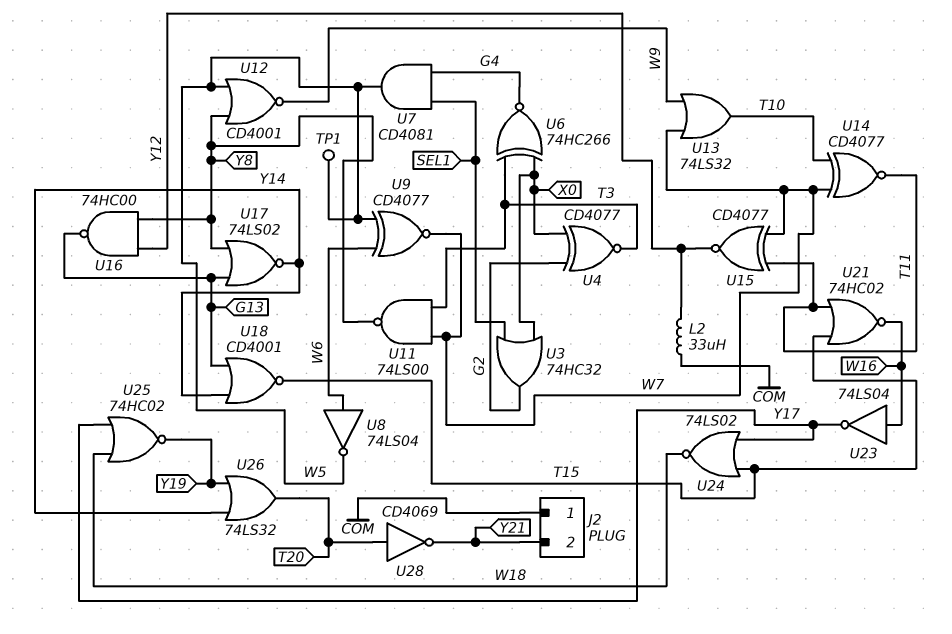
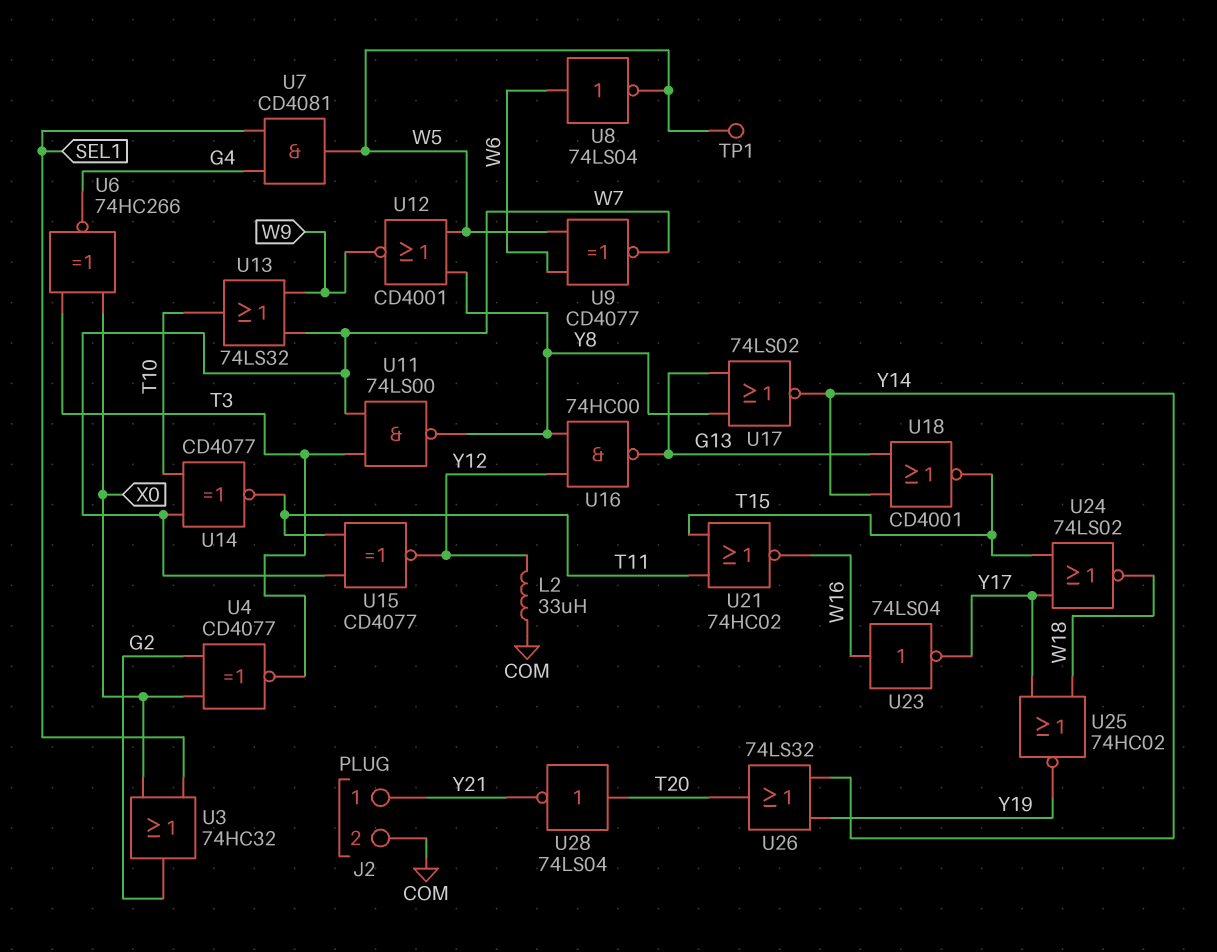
J2 pin 1: COM -> Y21
J2 pin 2: Y21 -> COM
U28: NOT CD4069 (in T20, out Y21) -> NOT 74LS04 (in T20, out Y21)

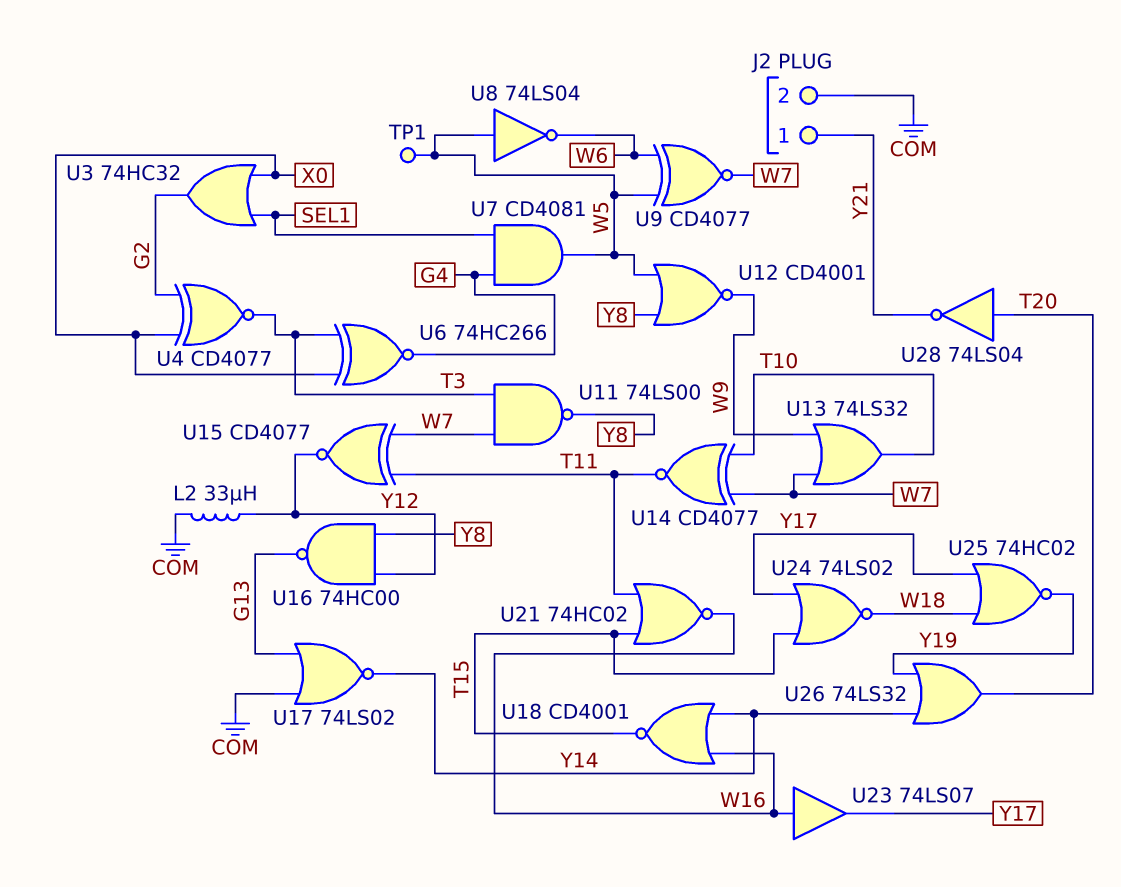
U8: NOT 74LS04 (in W6, out W5) -> NOT 74LS04 (in W5, out W6)
U17: NOR 74LS02 (in G13, in Y8, out Y14) -> NOR 74LS02 (in COM, in G13, out Y14)
U18: NOR CD4001 (in G13, in Y14, out T15) -> NOR CD4001 (in W16, in Y14, out T15)
U23: NOT 74LS04 (in W16, out Y17) -> buffer 74LS07 (in W16, out Y17)

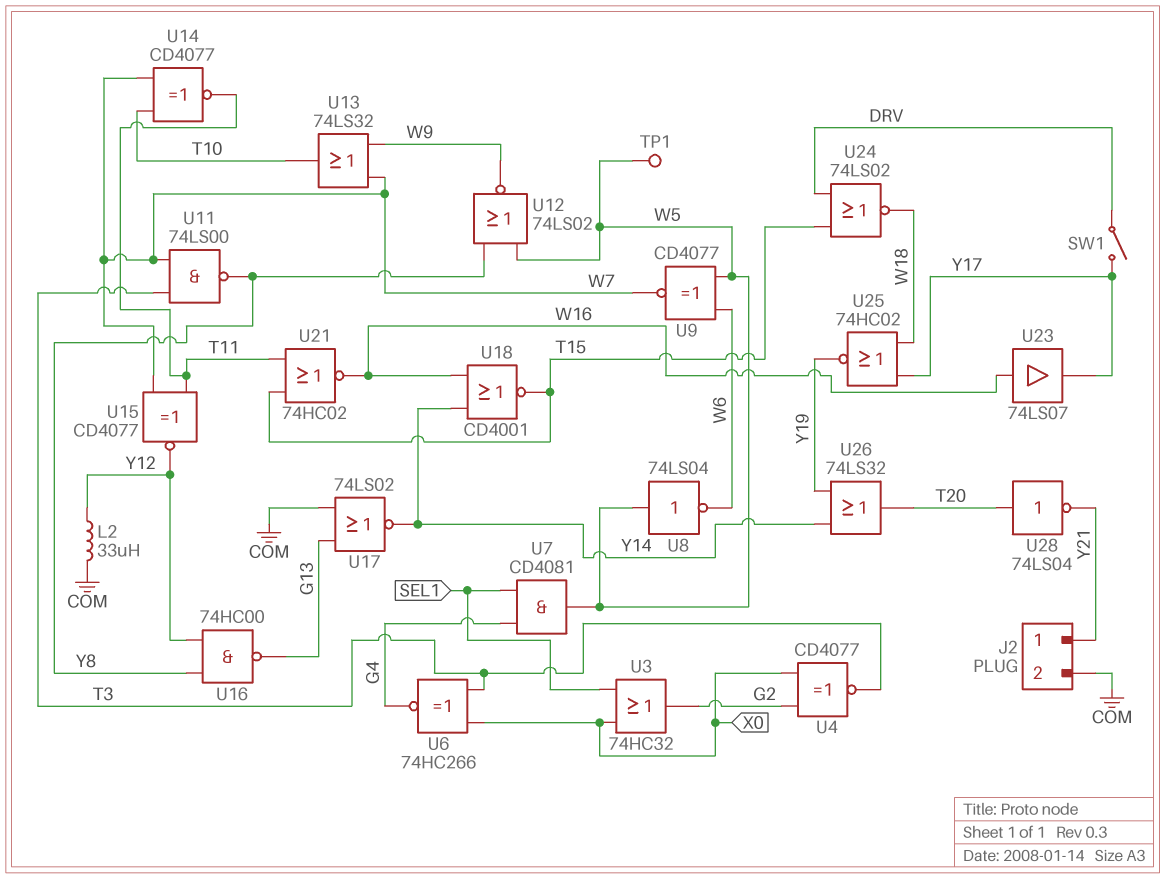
SW1: none -> switch (DRV, Y17)
U12: NOR CD4001 (in W5, in Y8, out W9) -> NOR 74LS02 (in W5, in Y8, out W9)
U24: NOR 74LS02 (in T15, in Y17, out W18) -> NOR 74LS02 (in DRV, in T15, out W18)

